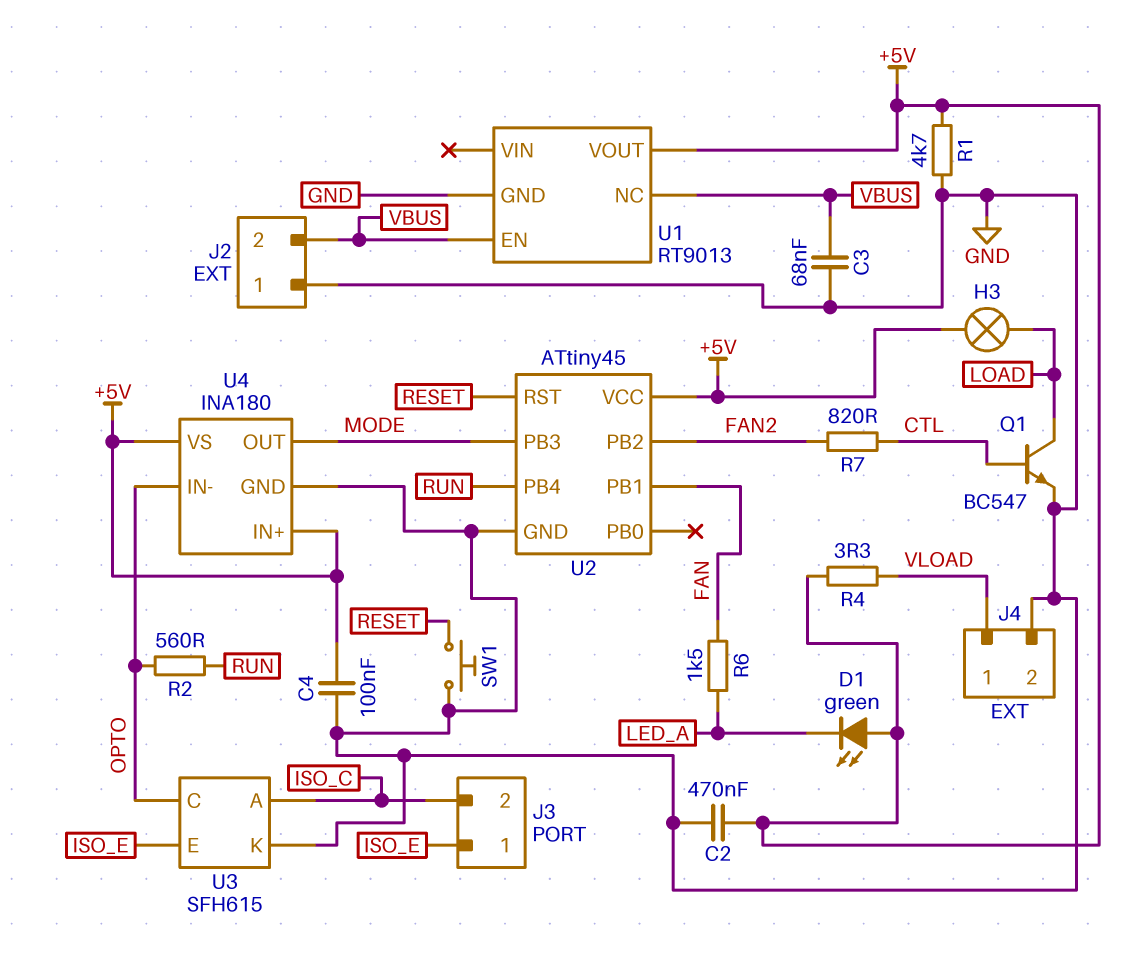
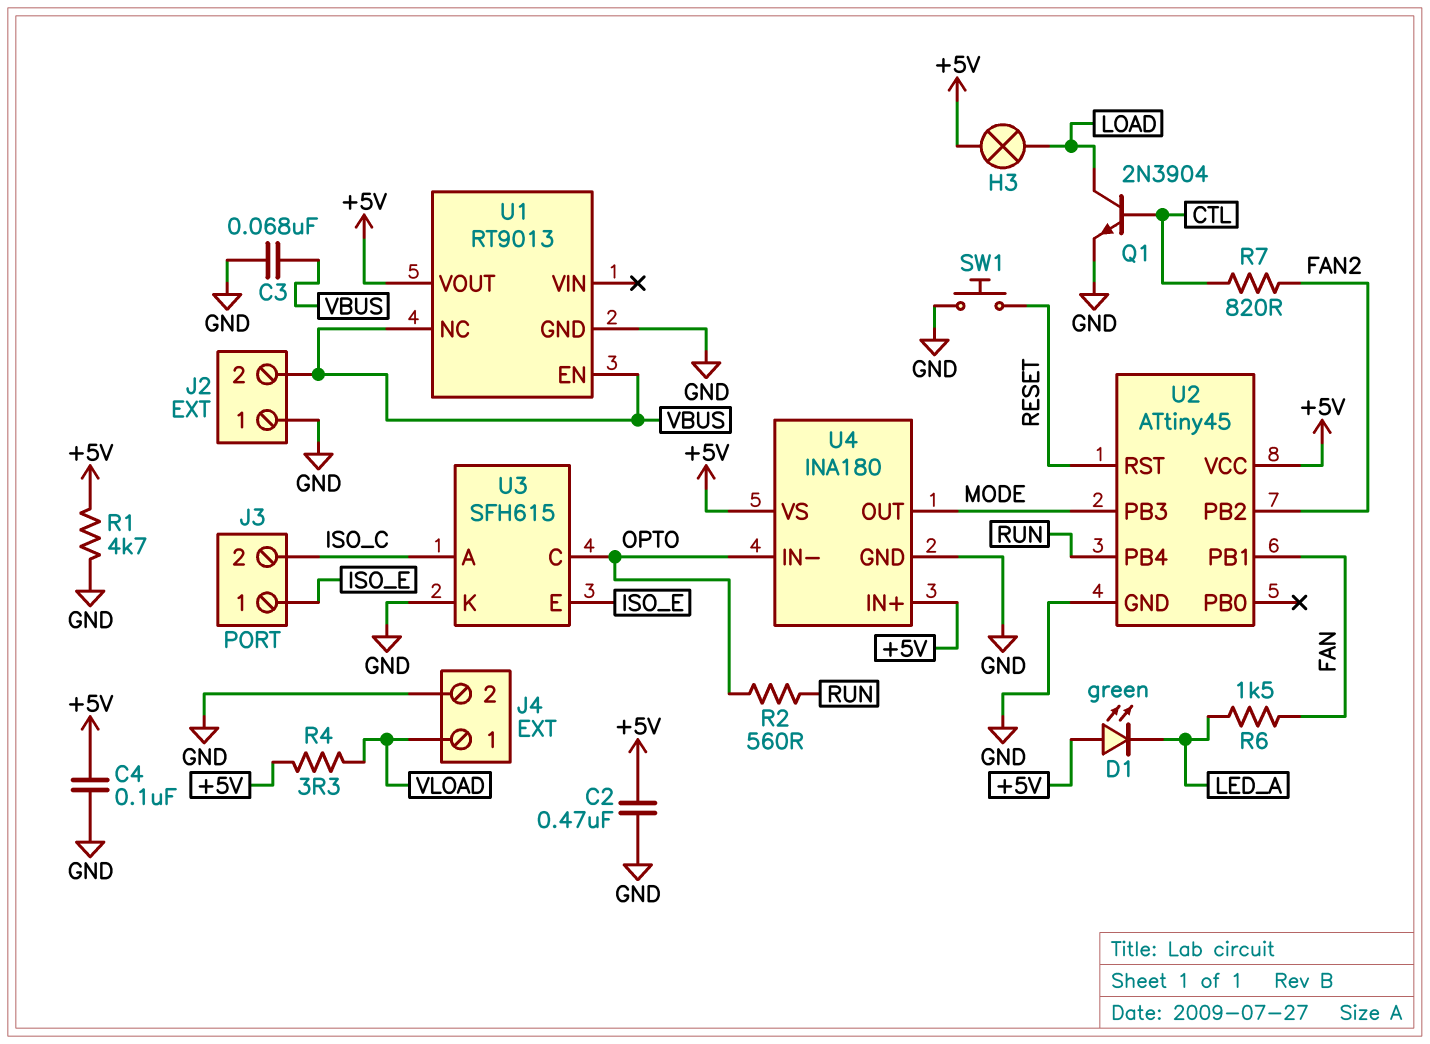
Q1: NPN BC547 (B CTL, C LOAD, E GND) -> NPN 2N3904 (B CTL, C LOAD, E GND)

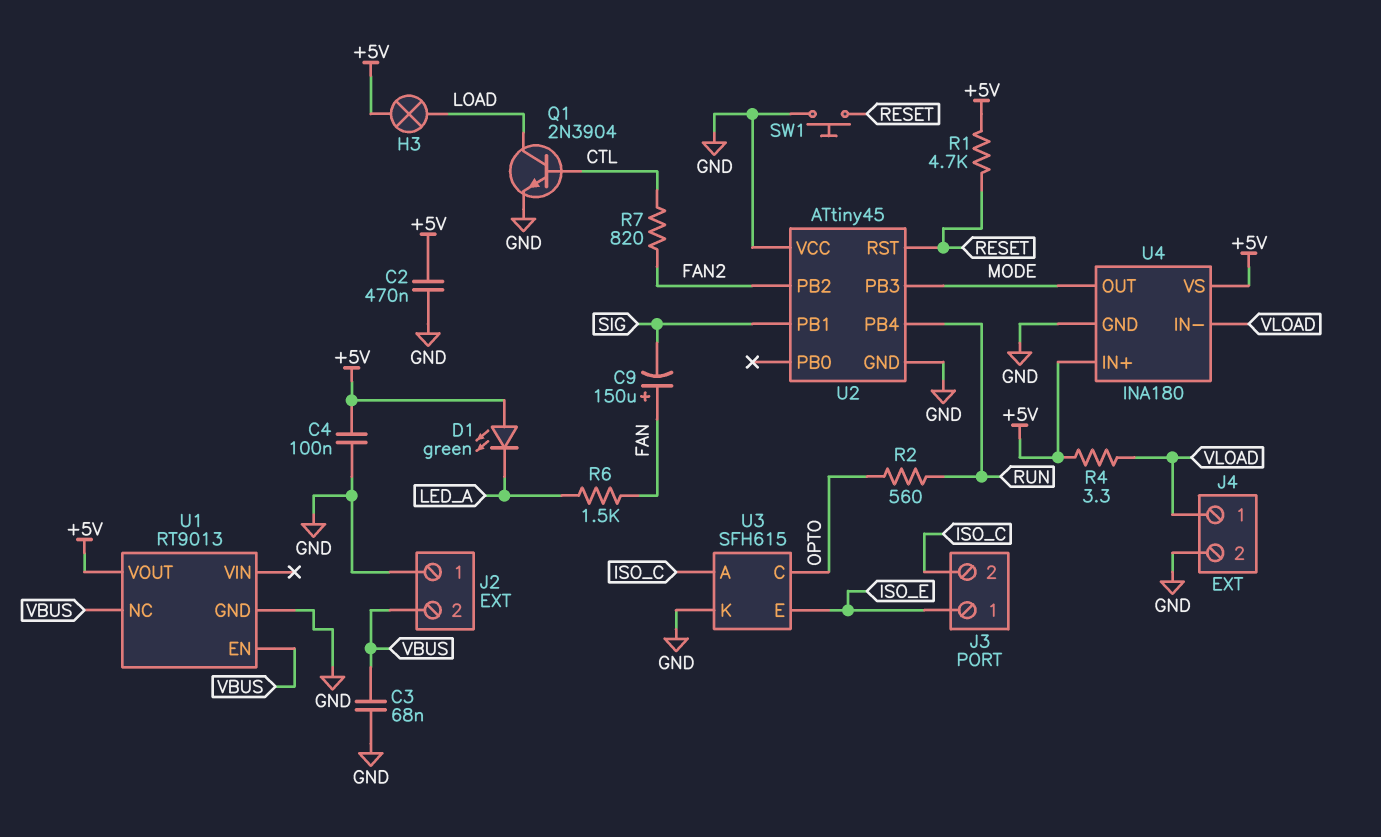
C9: none -> 150uF (plus FAN, minus SIG)
R1: 4.7k (+5V, GND) -> 4.7k (+5V, RESET)
U2 pin PB1: FAN -> SIG
U2 pin VCC: +5V -> GND
U4 pin IN-: OPTO -> VLOAD

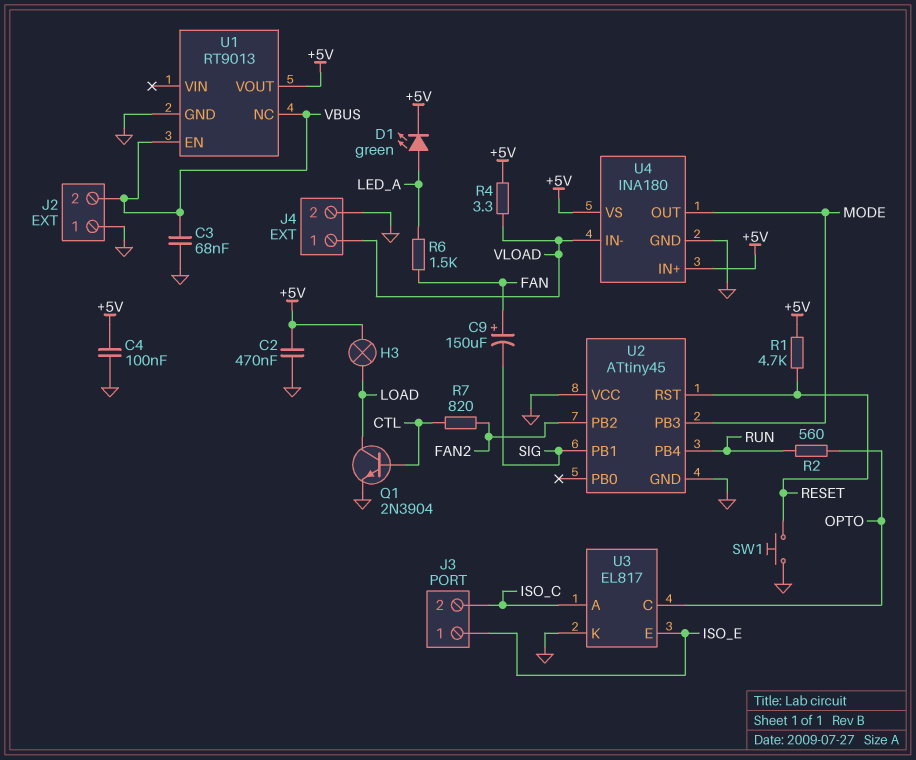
D1: LED green (A +5V, K LED_A) -> LED green (A LED_A, K +5V)
U3: SFH615 -> EL817

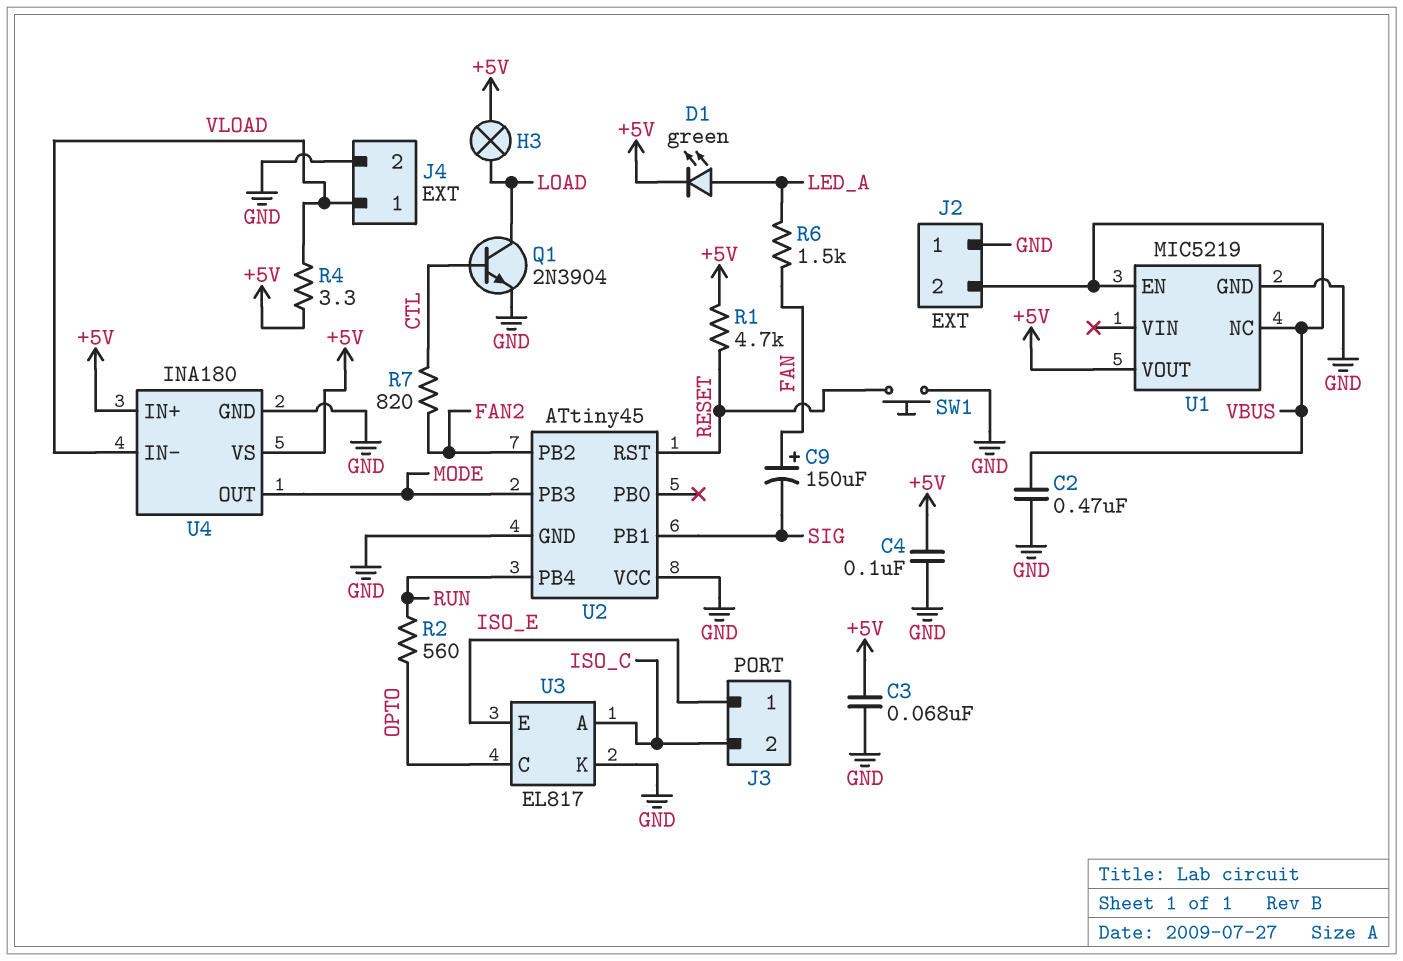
C2: 470nF (+5V, GND) -> 470nF (GND, VBUS)
C3: 68nF (GND, VBUS) -> 68nF (+5V, GND)
U1: RT9013 -> MIC5219

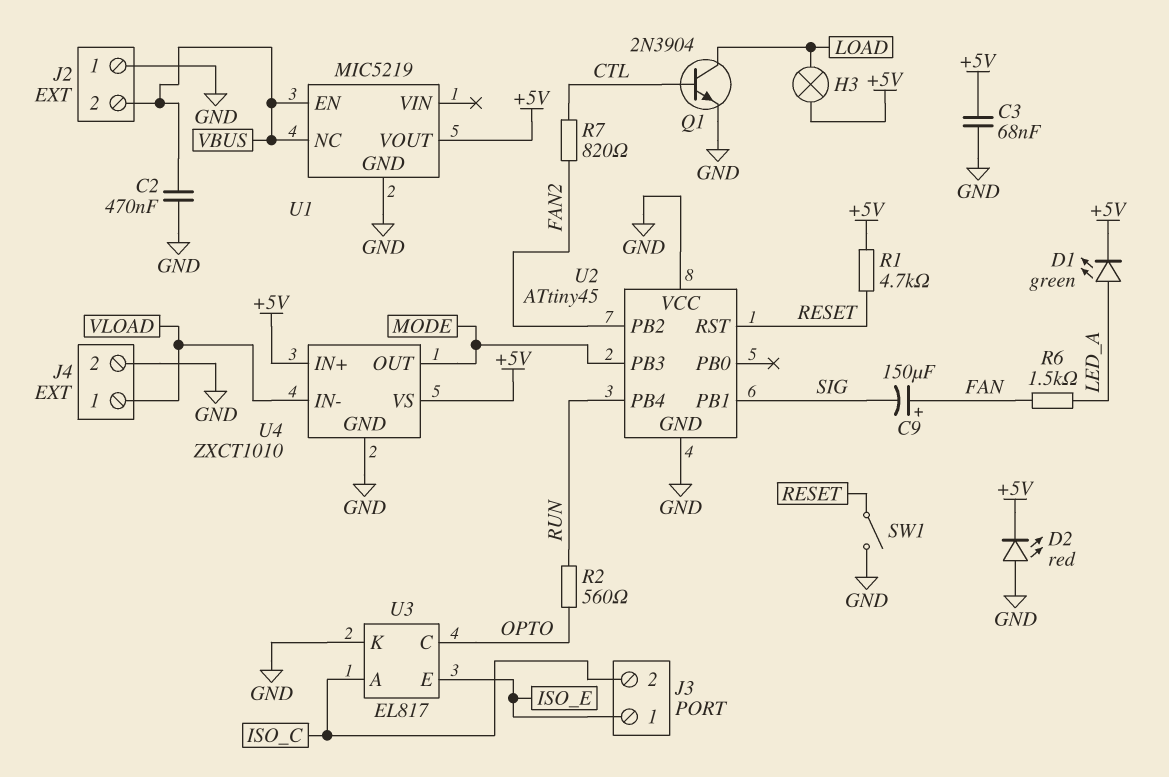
C4: 100nF (+5V, GND) -> none
D2: none -> LED red (A GND, K +5V)
R4: 3.3 (+5V, VLOAD) -> none
SW1: button (GND, RESET) -> switch (GND, RESET)
U4: INA180 -> ZXCT1010

